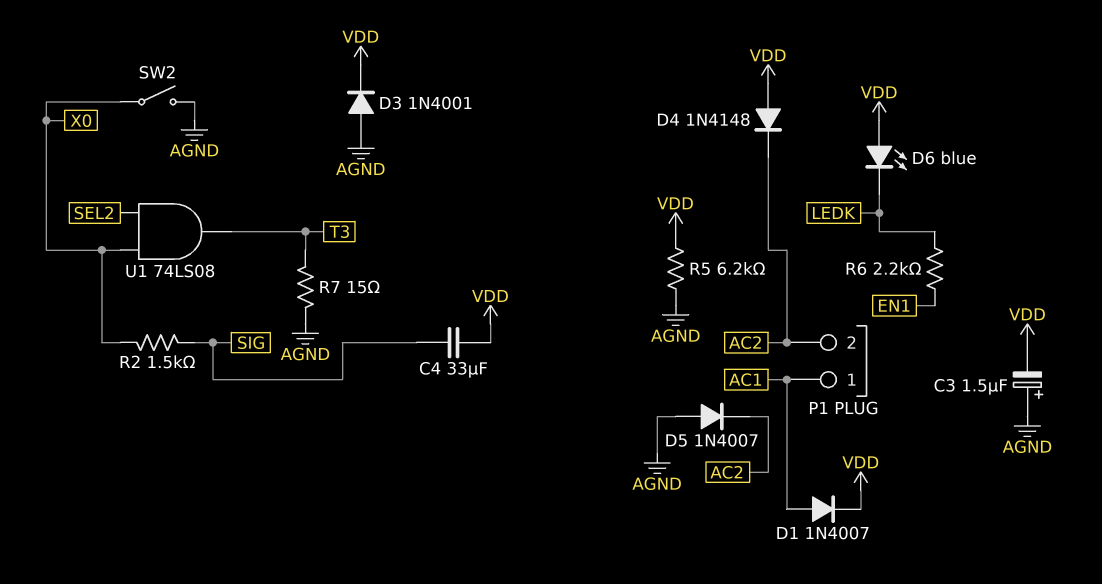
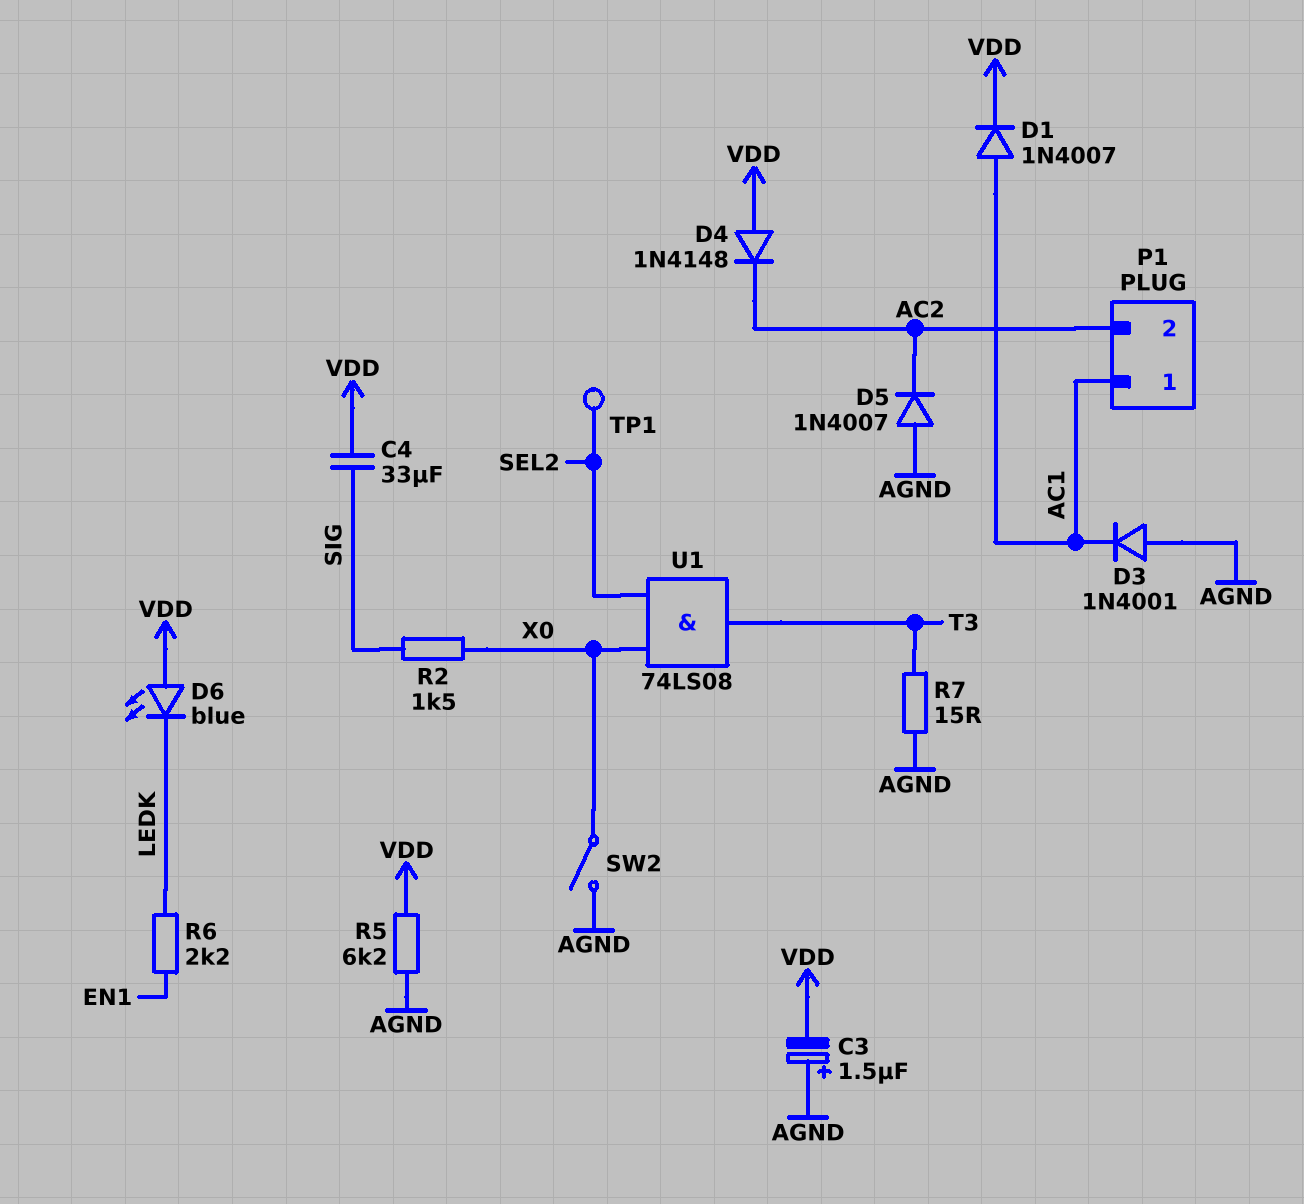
D3: diode 1N4001 (A AGND, K VDD) -> diode 1N4001 (A AGND, K AC1)
TP1: none -> test point (SEL2)

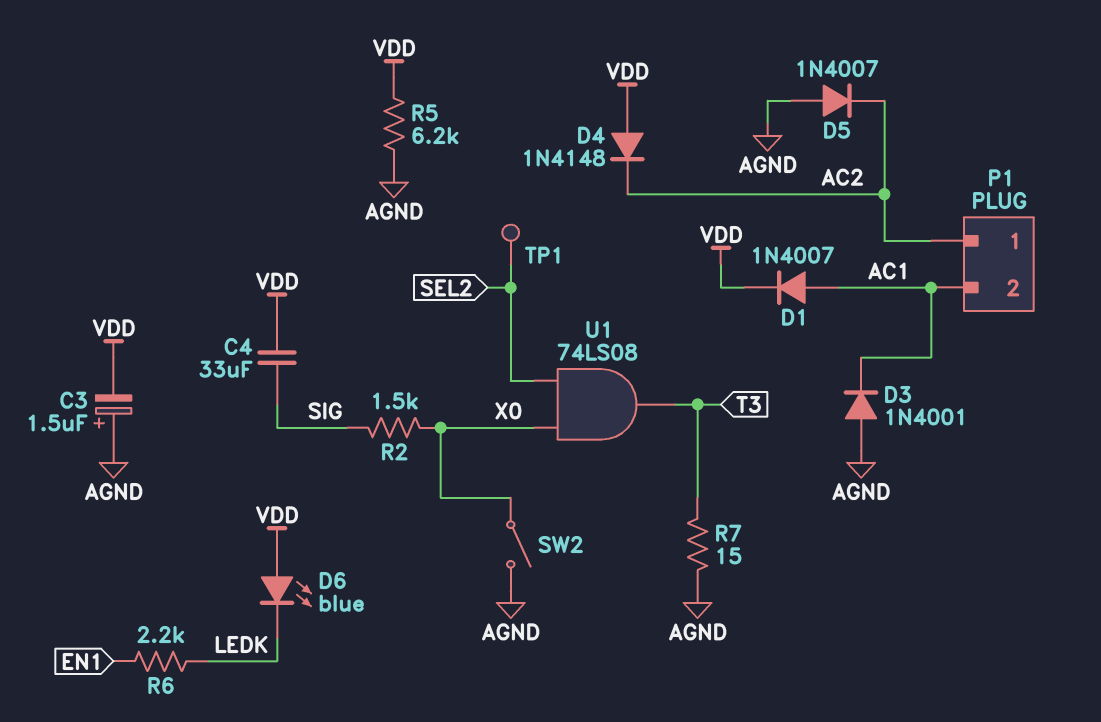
P1 pin 1: AC1 -> AC2
P1 pin 2: AC2 -> AC1

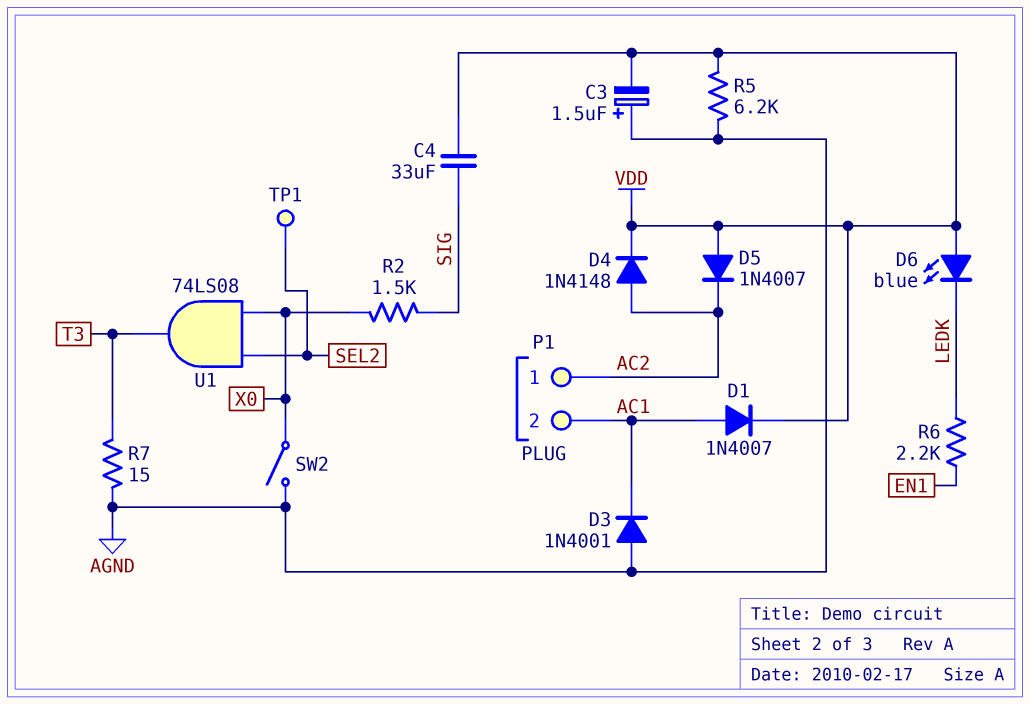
D4: diode 1N4148 (A VDD, K AC2) -> diode 1N4148 (A AC2, K VDD)
D5: diode 1N4007 (A AGND, K AC2) -> diode 1N4007 (A VDD, K AC2)

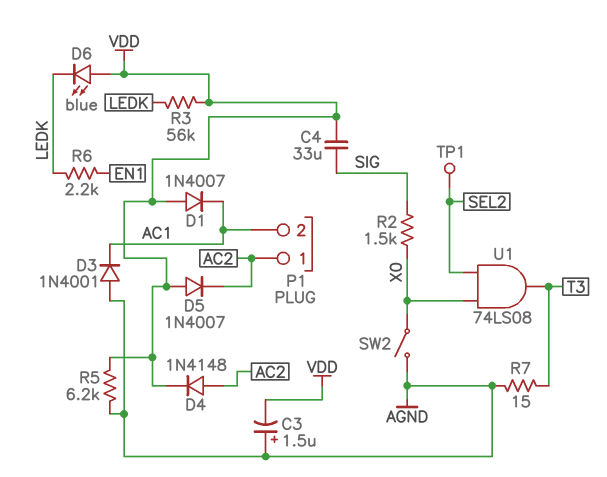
D1: diode 1N4007 (A AC1, K VDD) -> diode 1N4007 (A VDD, K AC1)
R3: none -> 56k (LEDK, VDD)

